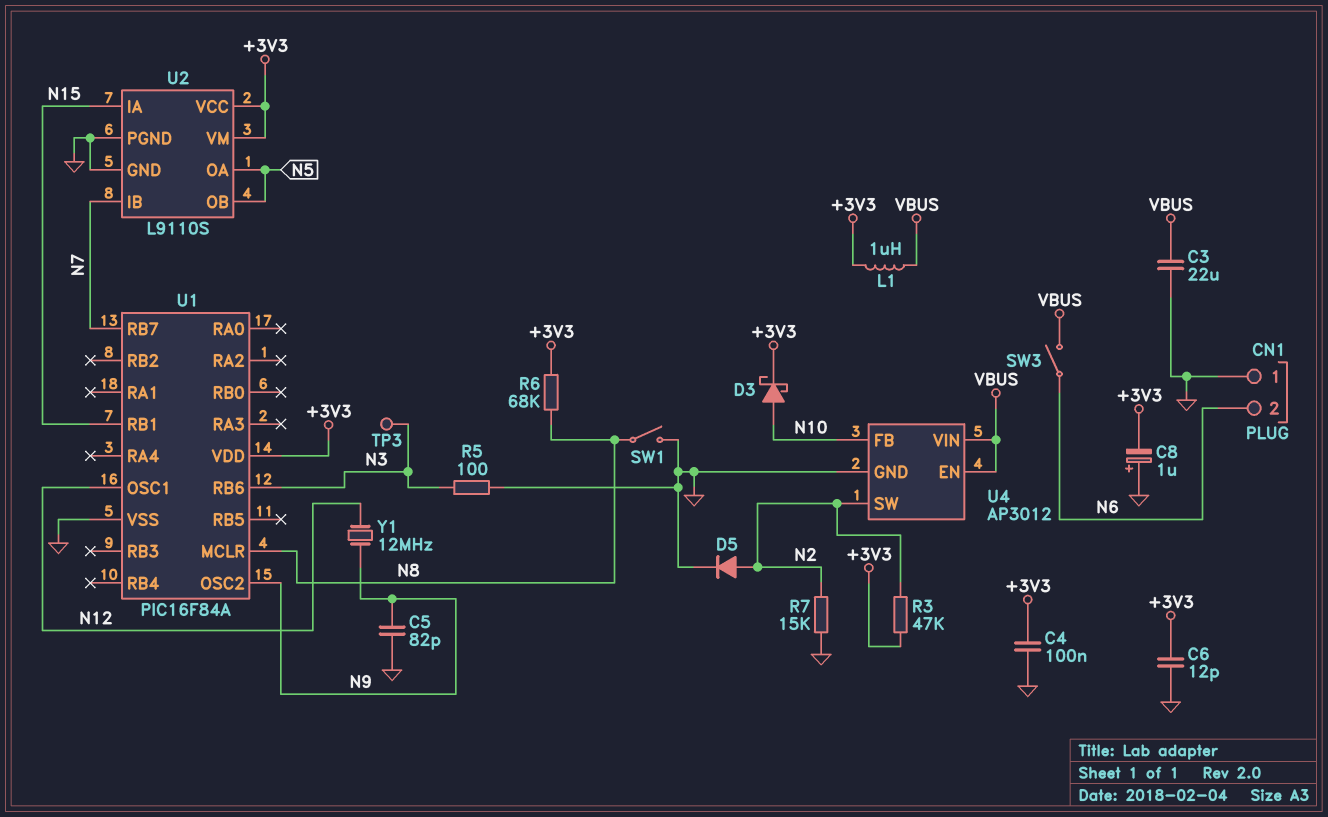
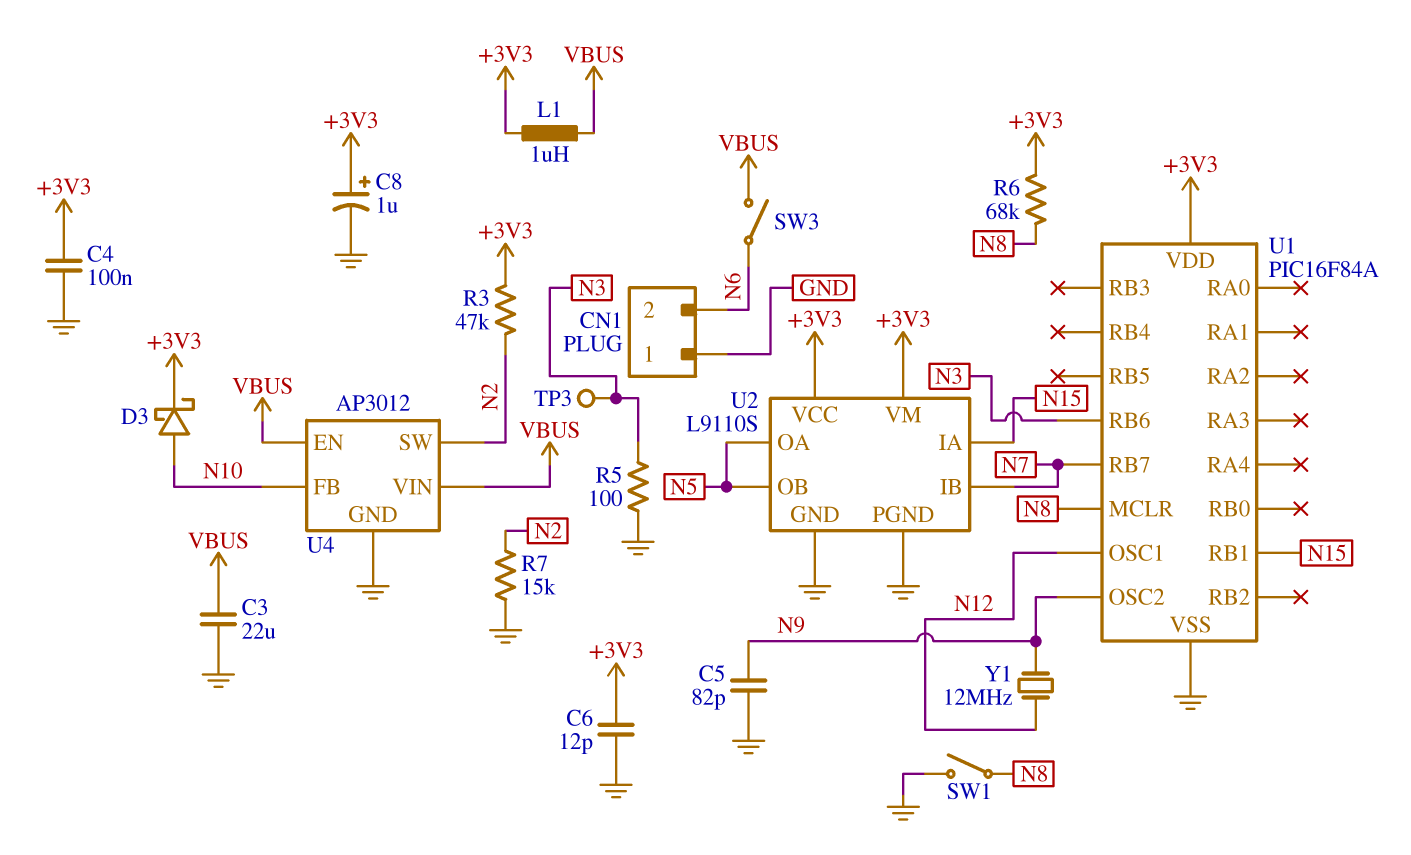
C8: 1uF (plus GND, minus +3V3) -> 1uF (plus +3V3, minus GND)
D5: diode (A N2, K GND) -> none

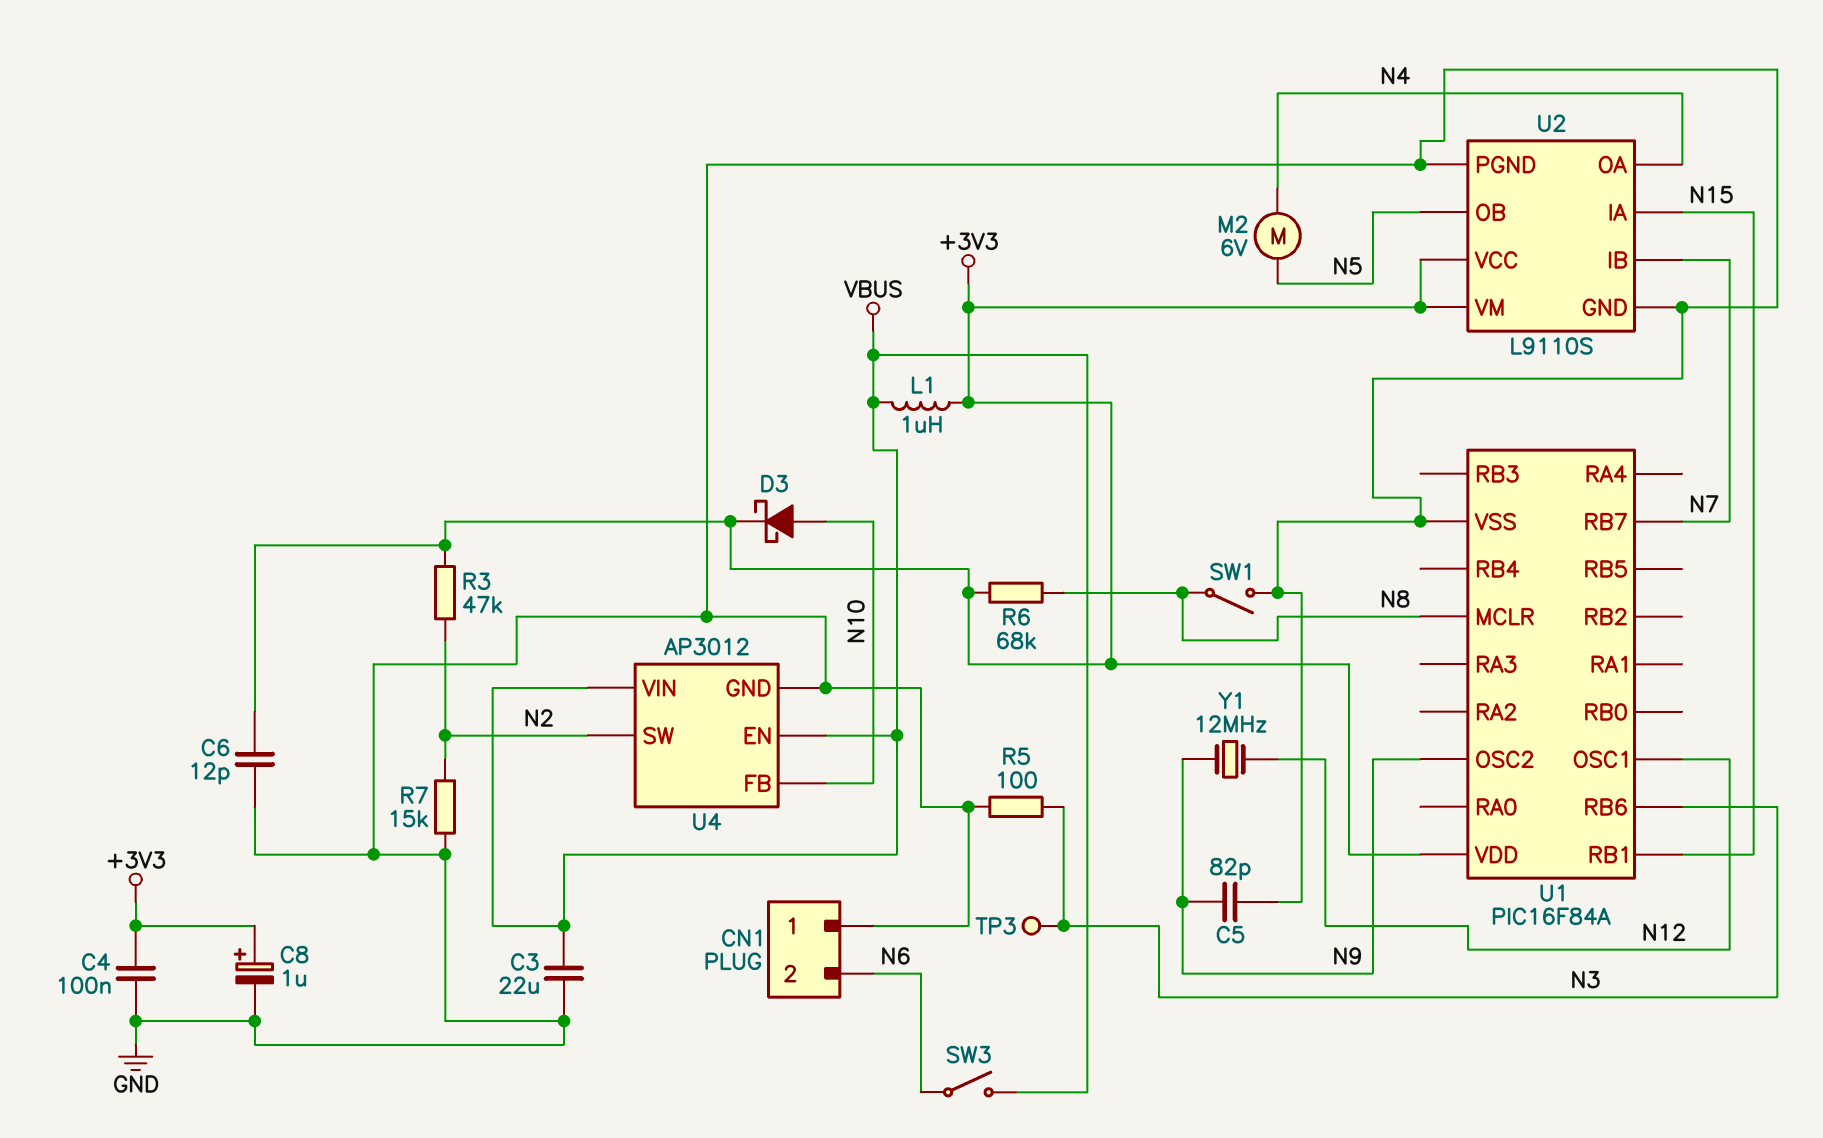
M2: none -> motor 6V (N4, N5)
U2 pin OA: N5 -> N4

